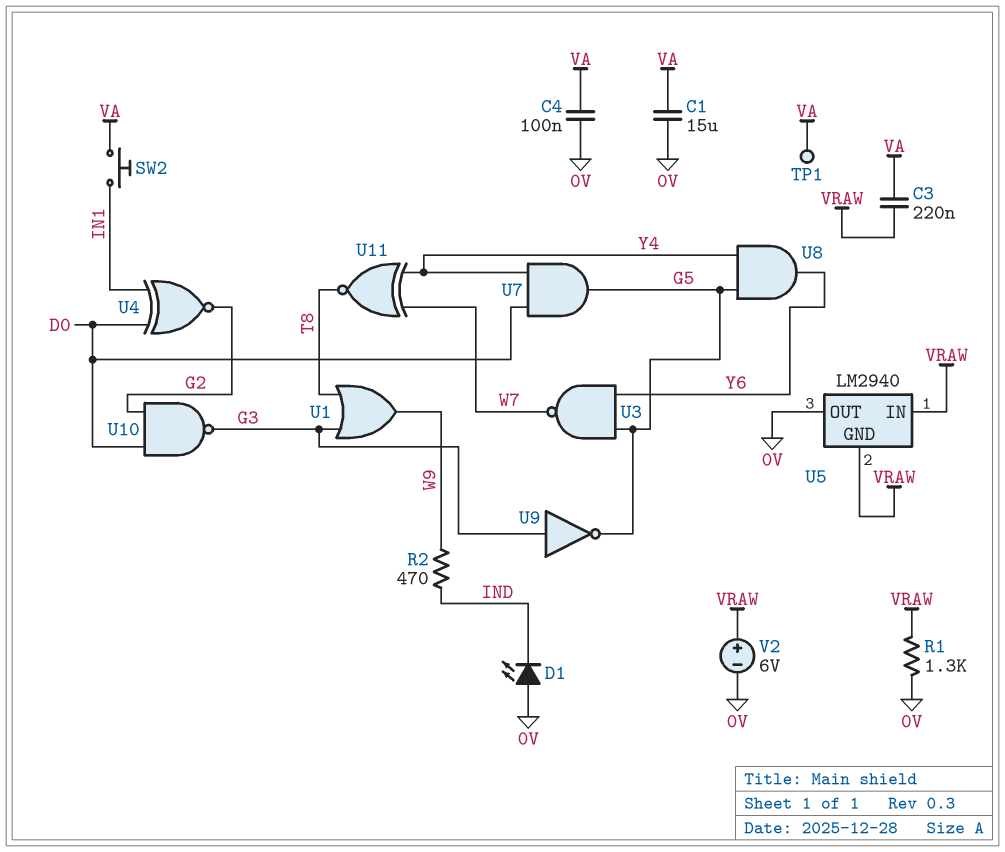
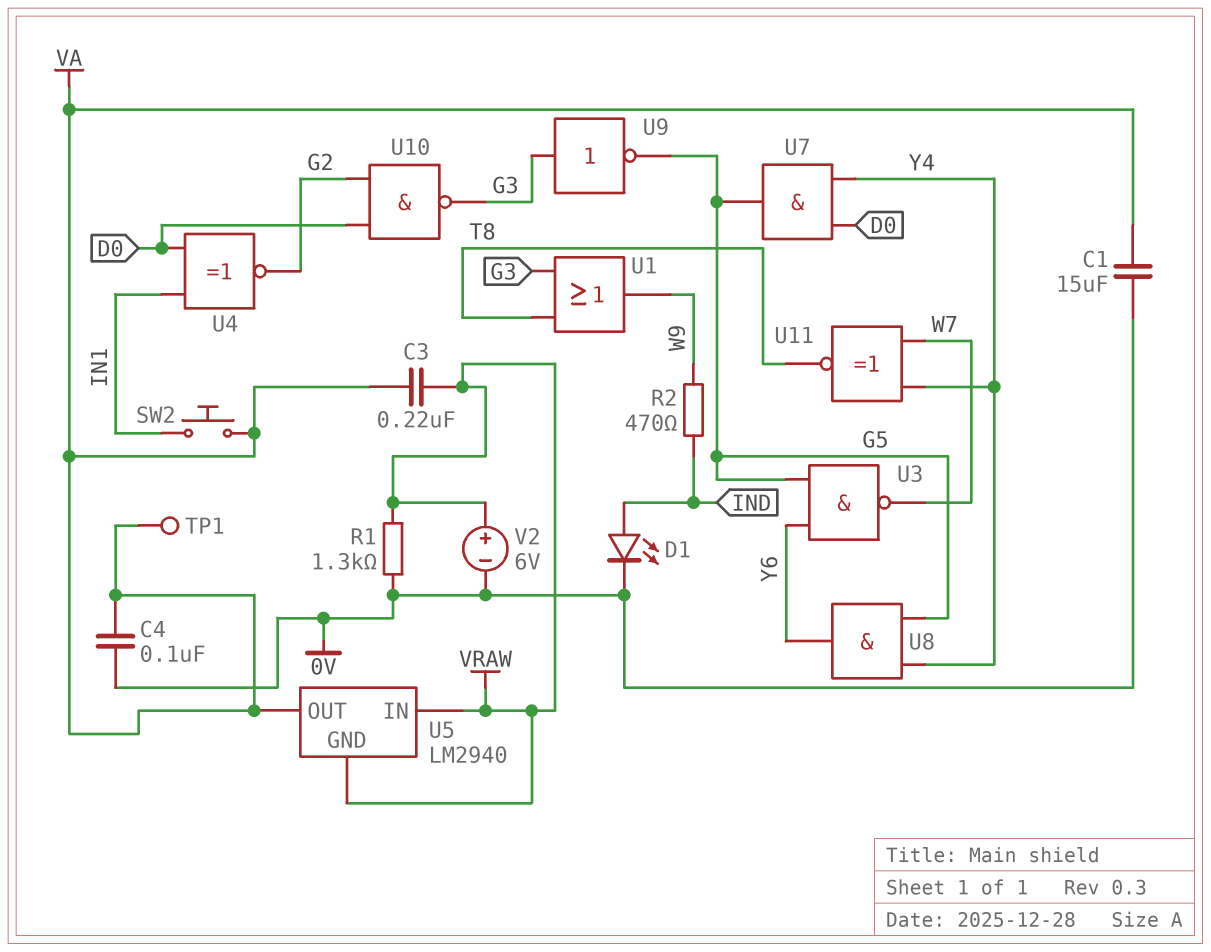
D1: LED (A 0V, K IND) -> LED (A IND, K 0V)
U5 pin OUT: 0V -> VA

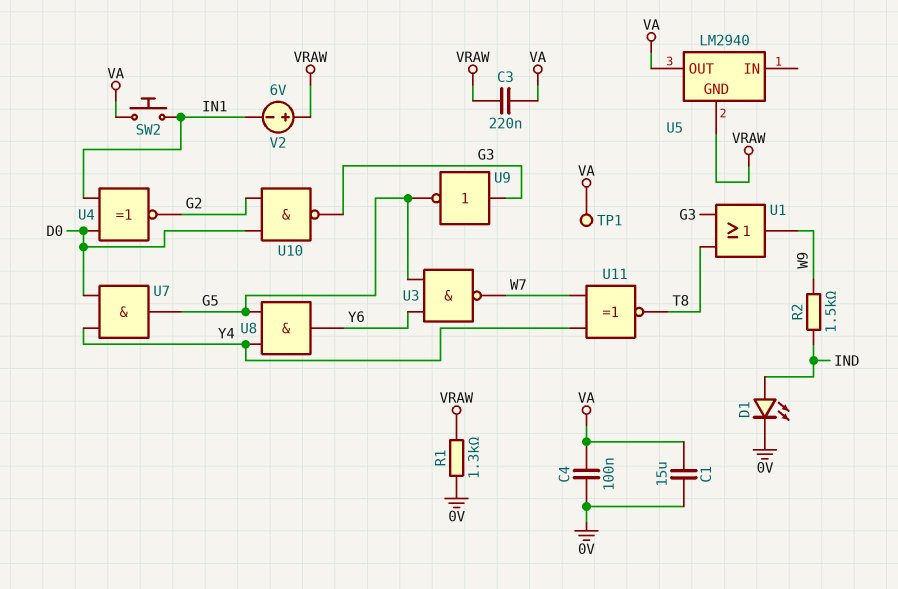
R2: 470 (IND, W9) -> 1.5k (IND, W9)
U5 pin IN: VRAW -> none
V2: 6V (plus VRAW, minus 0V) -> 6V (plus VRAW, minus IN1)

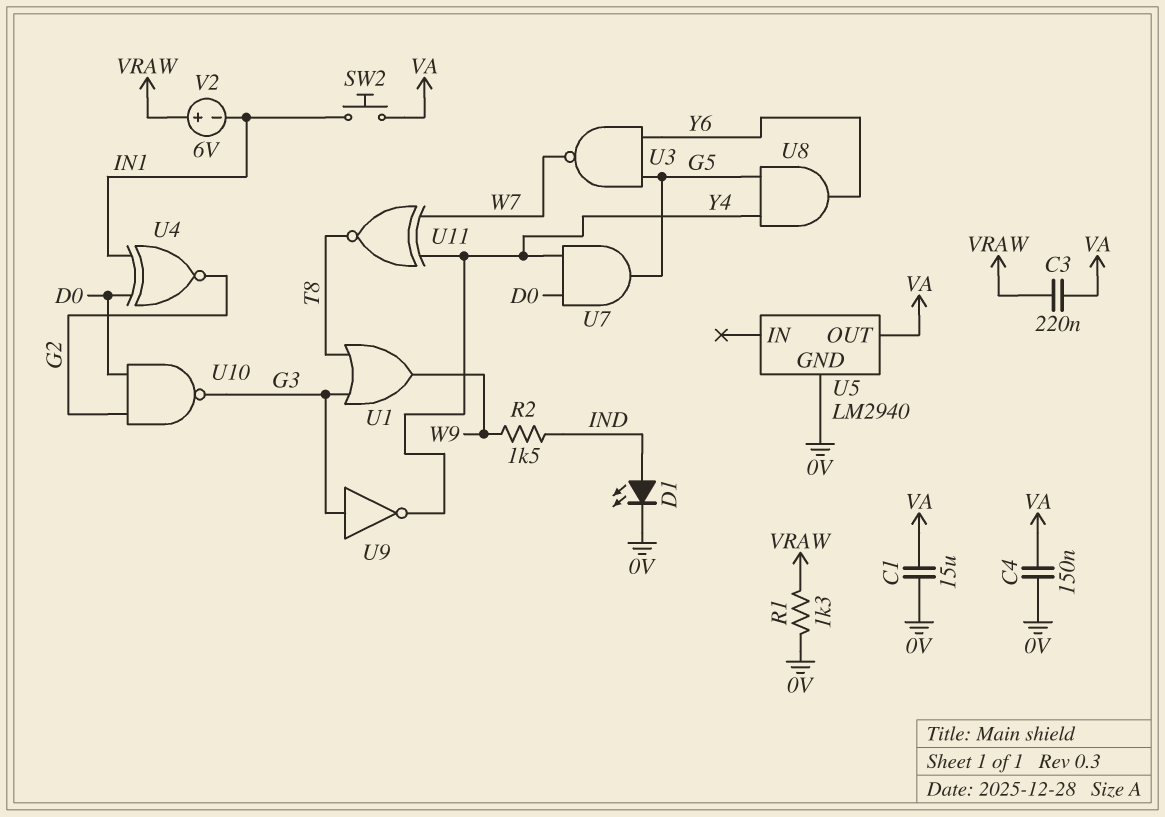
C4: 100nF (0V, VA) -> 150nF (0V, VA)
TP1: test point (VA) -> none
U5 pin GND: VRAW -> 0V
U9: NOT (in G3, out G5) -> NOT (in G3, out Y4)

